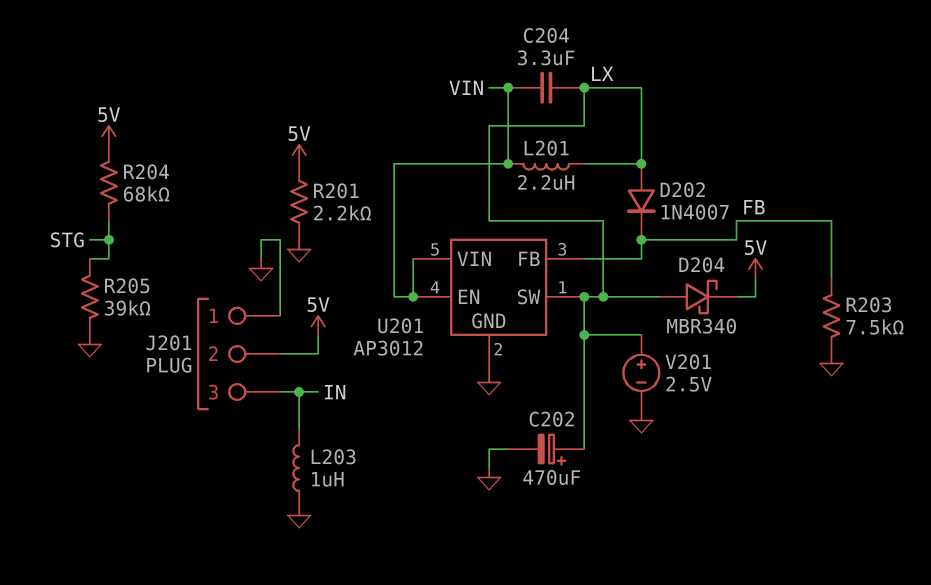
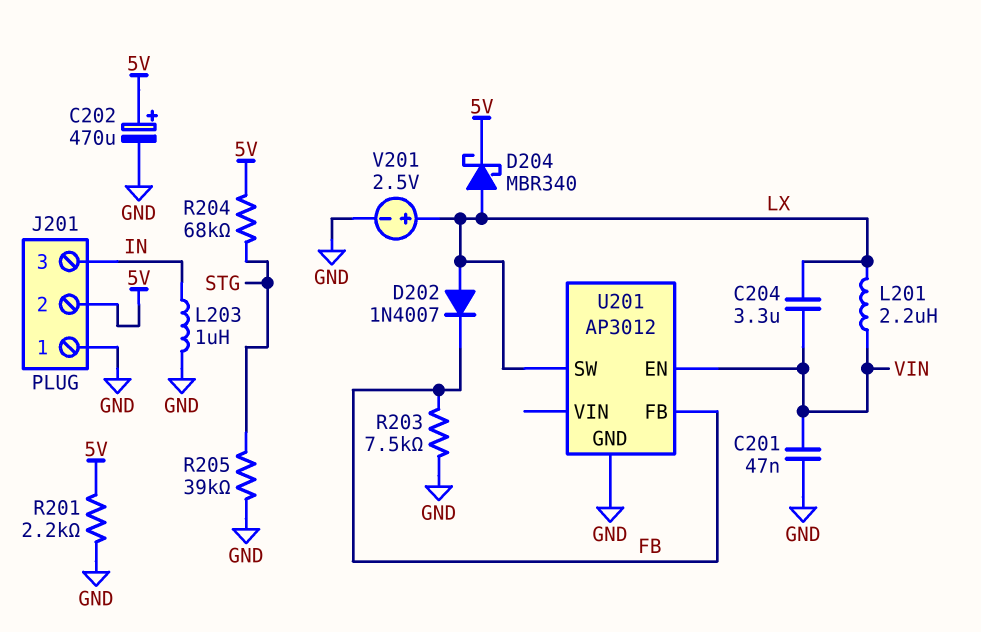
C201: none -> 47nF (GND, VIN)
C202: 470uF (plus LX, minus GND) -> 470uF (plus 5V, minus GND)
U201 pin VIN: VIN -> none

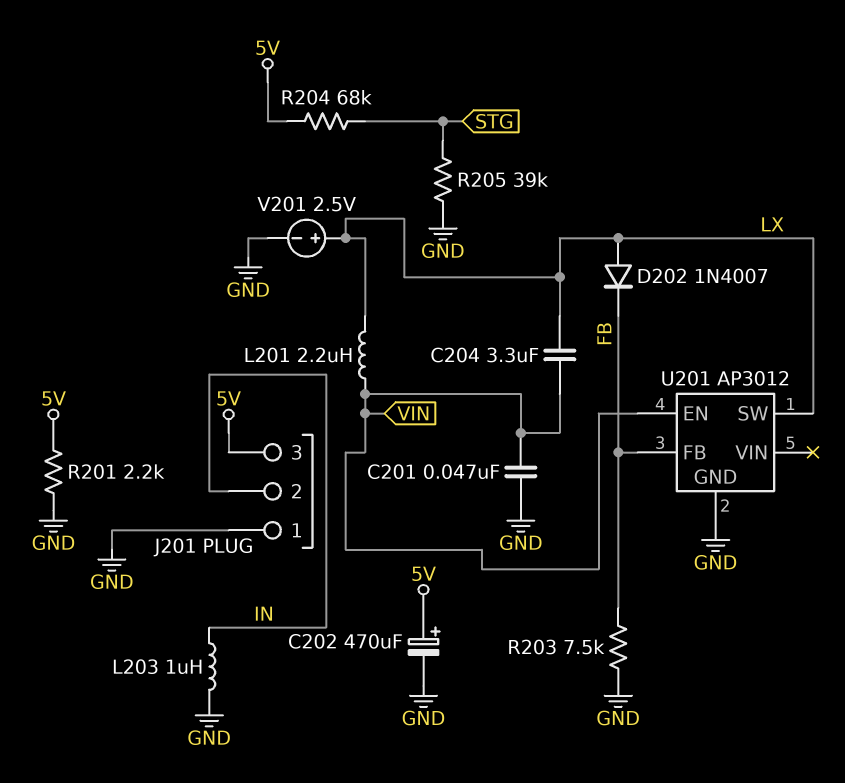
D204: schottky MBR340 (A LX, K 5V) -> none
J201 pin 2: 5V -> IN
J201 pin 3: IN -> 5V

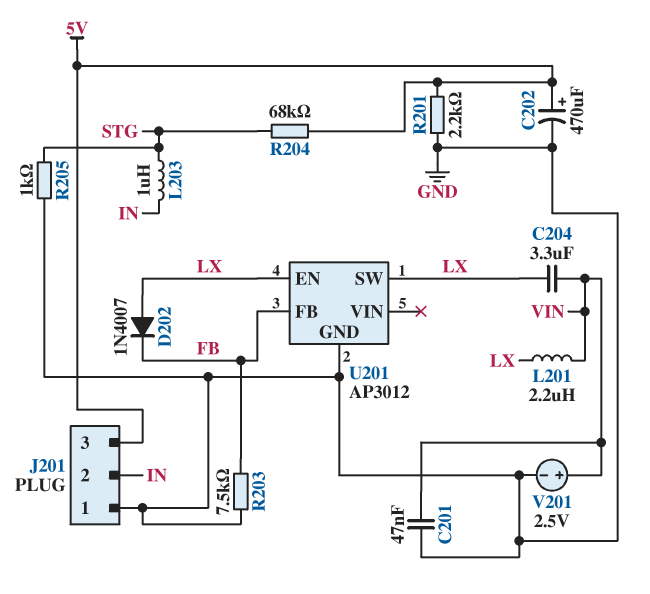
L203: 1uH (GND, IN) -> 1uH (IN, STG)
R205: 39k (GND, STG) -> 1k (GND, STG)
U201 pin EN: VIN -> LX
V201: 2.5V (plus LX, minus GND) -> 2.5V (plus VIN, minus GND)

